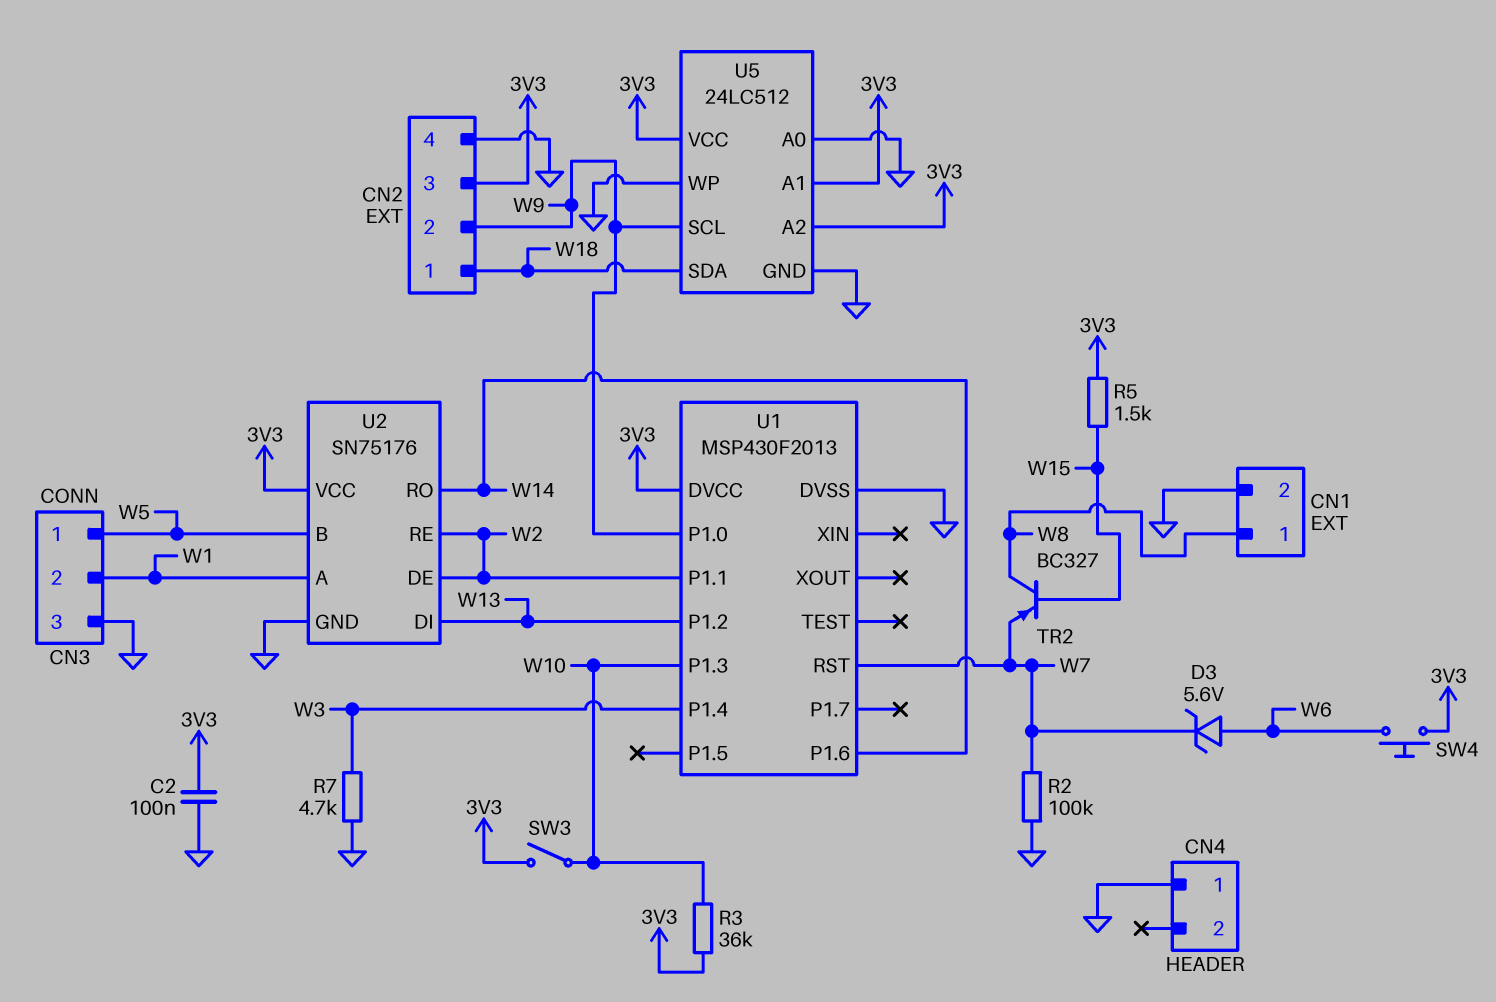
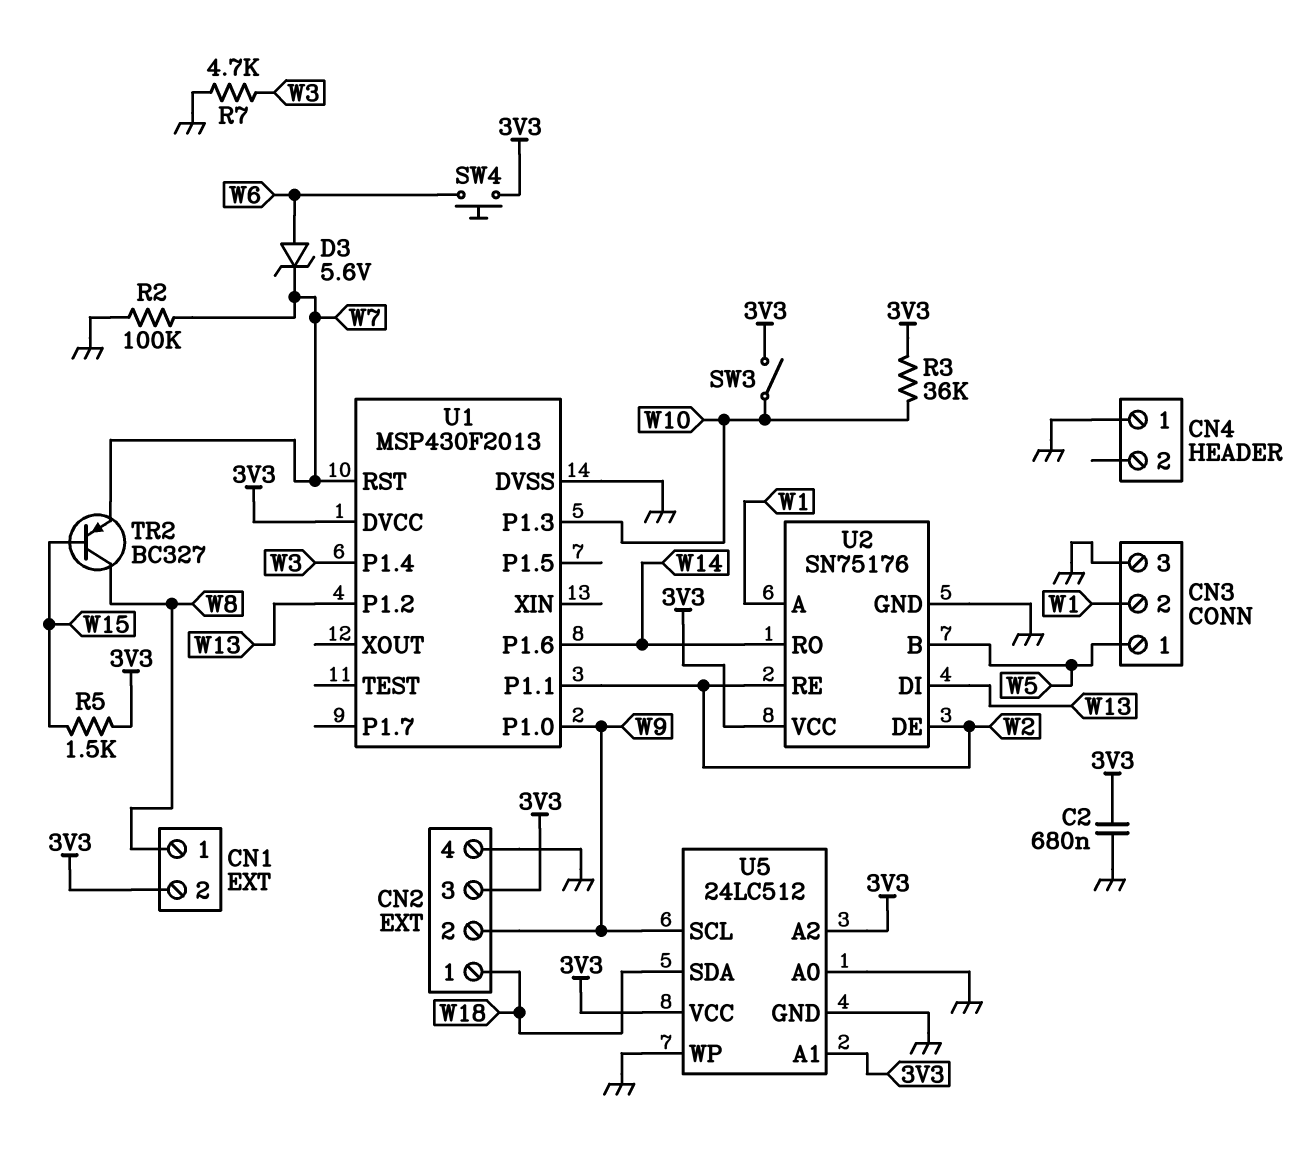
C2: 100nF (3V3, GND) -> 680nF (3V3, GND)
CN1 pin 2: GND -> 3V3

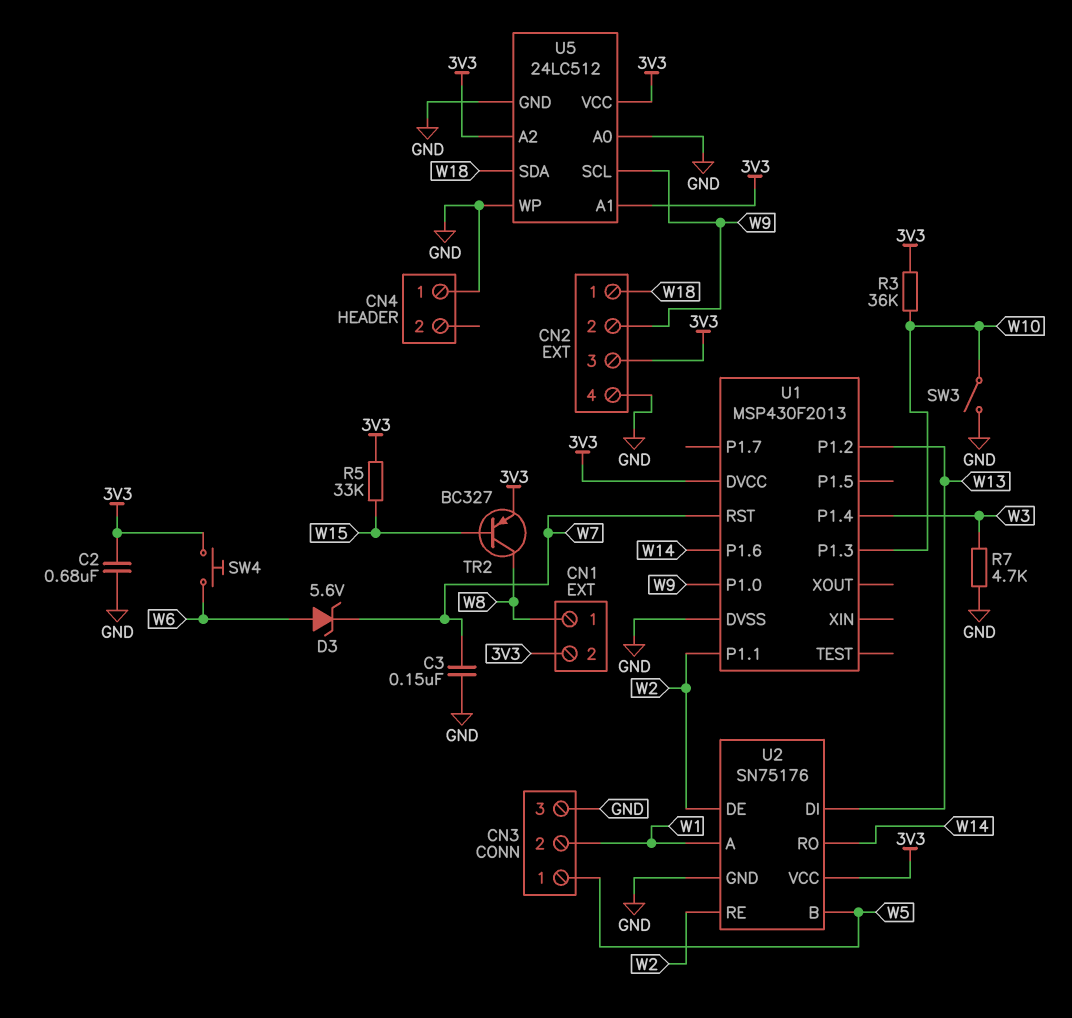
C3: none -> 150nF (GND, W7)
R2: 100k (GND, W7) -> none
R5: 1.5k (3V3, W15) -> 33k (3V3, W15)
SW3: switch (3V3, W10) -> switch (GND, W10)
TR2: PNP BC327 (B W15, C W8, E W7) -> PNP BC327 (B W15, C W8, E 3V3)

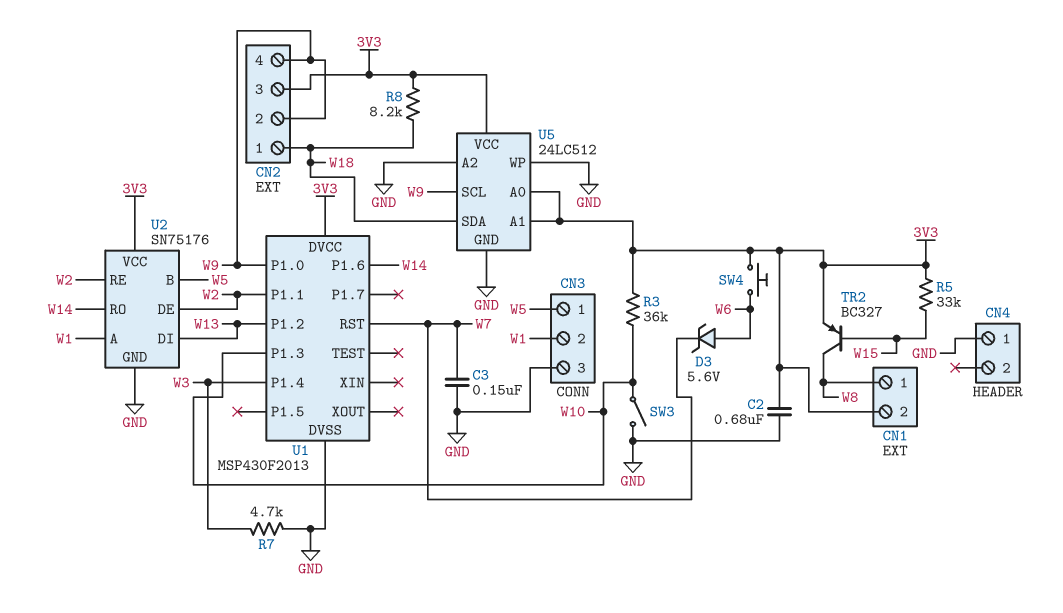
CN2 pin 4: GND -> W9
R8: none -> 8.2k (3V3, W18)
U5 pin A0: GND -> 3V3
U5 pin A2: 3V3 -> GND

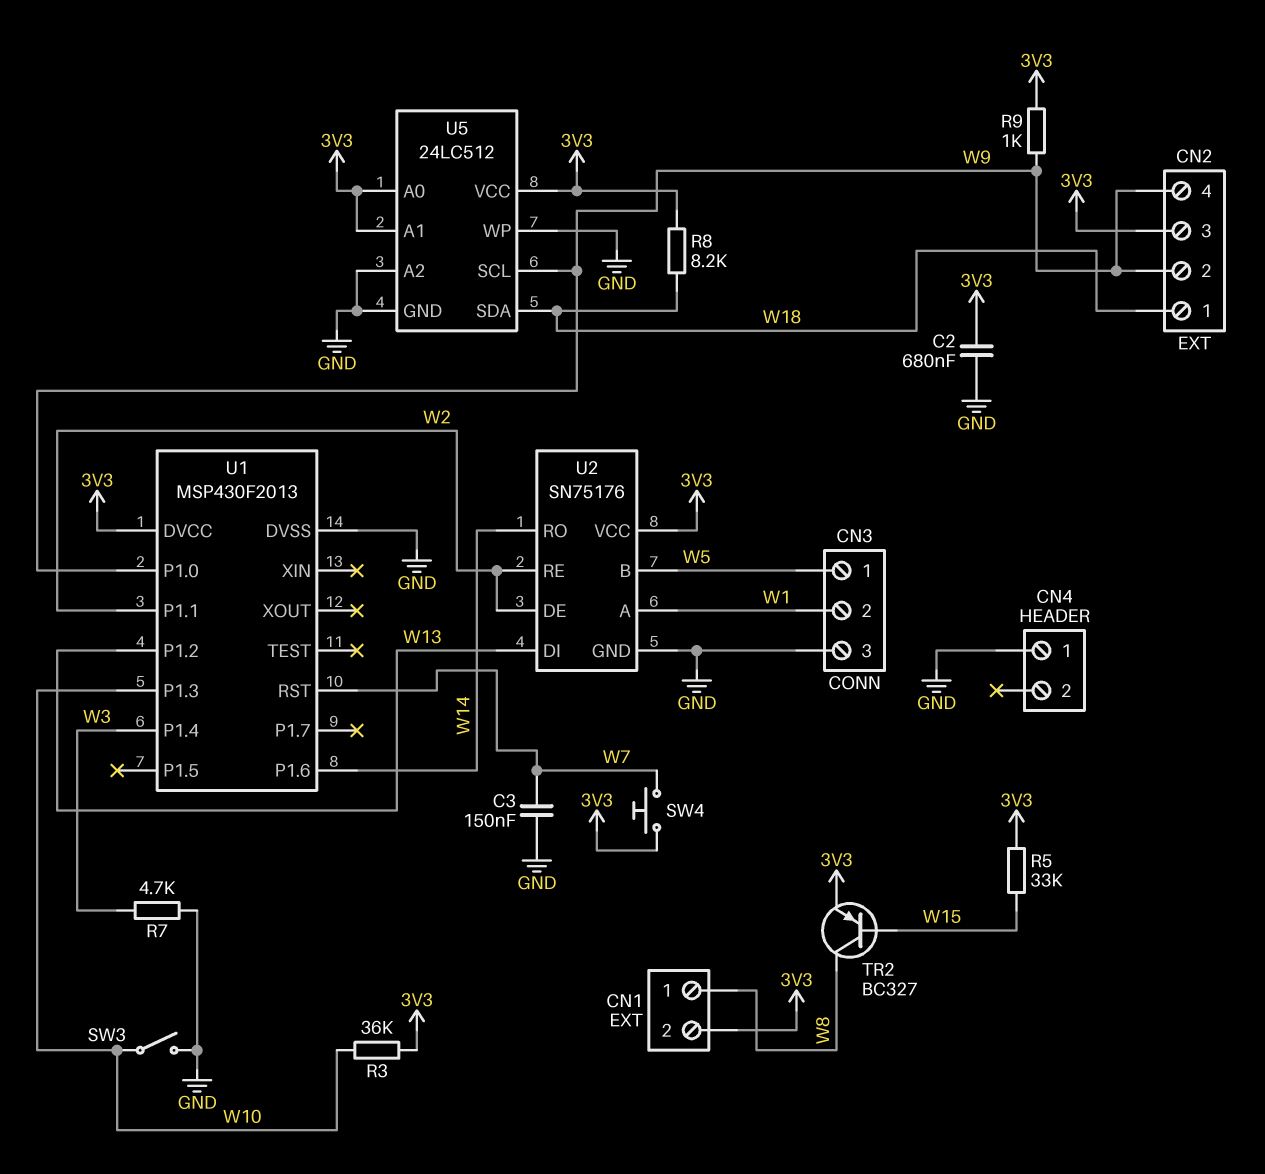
D3: zener 5.6V (A W6, K W7) -> none
R9: none -> 1k (3V3, W9)
SW4: button (3V3, W6) -> button (3V3, W7)

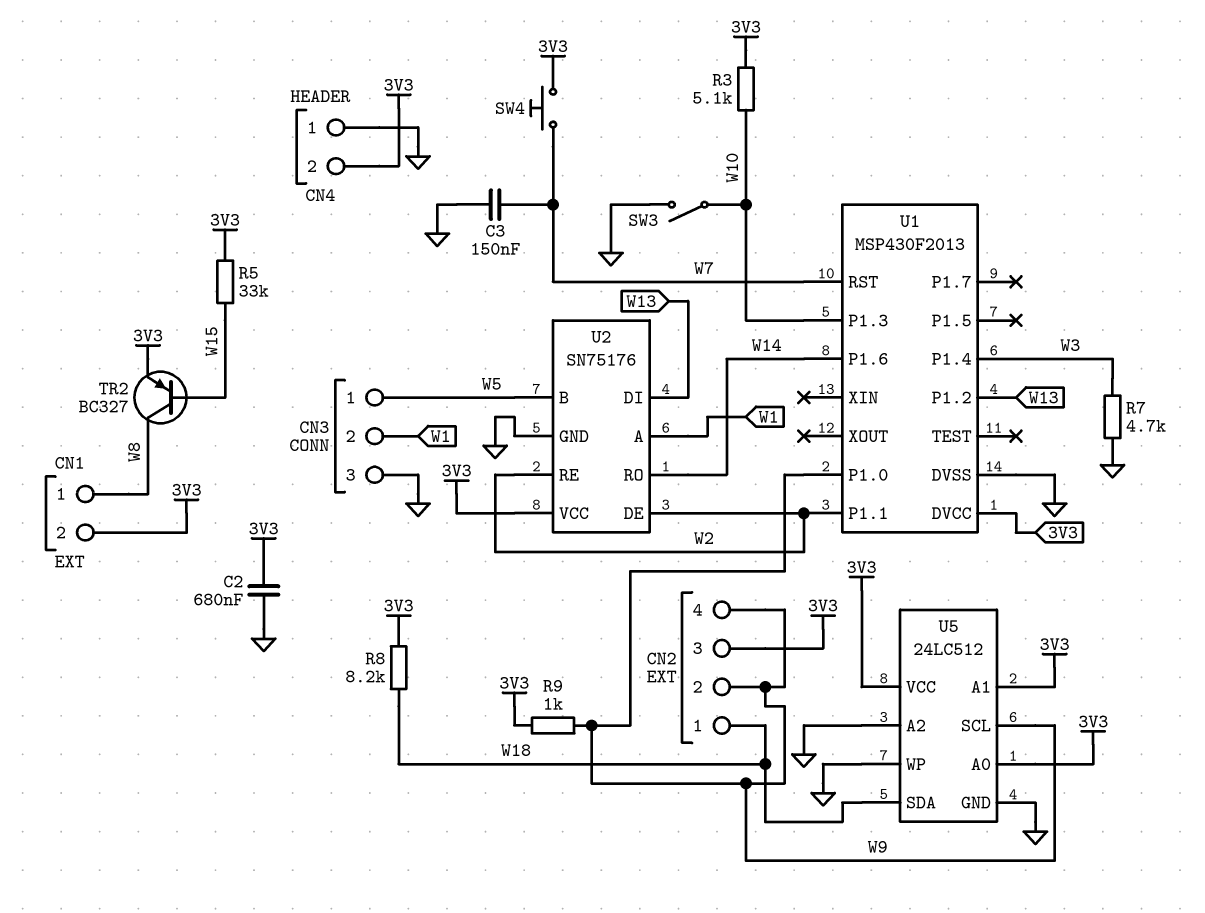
CN4 pin 2: none -> 3V3
R3: 36k (3V3, W10) -> 5.1k (3V3, W10)

